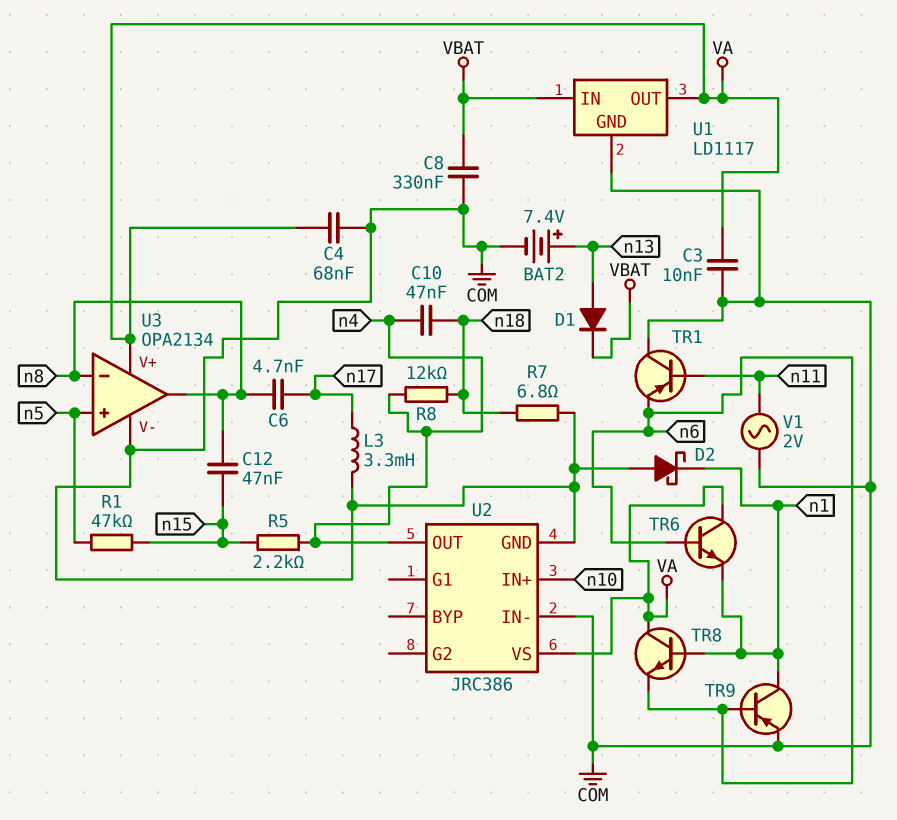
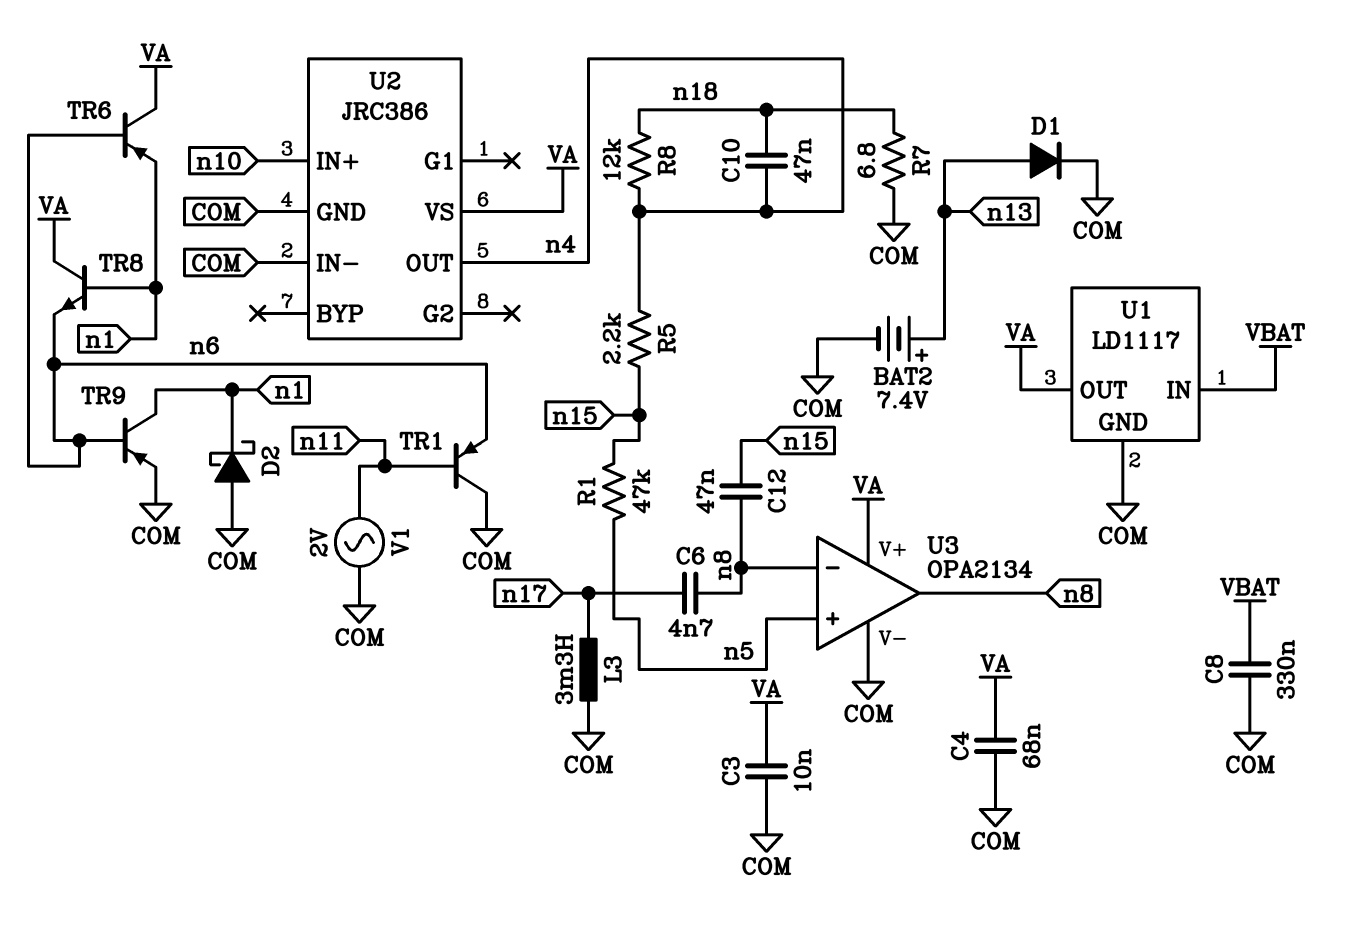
D1: diode (A n13, K VBAT) -> diode (A n13, K COM)
TR6: NPN (B n6, C VA, E n1) -> PNP (B n6, C VA, E n1)

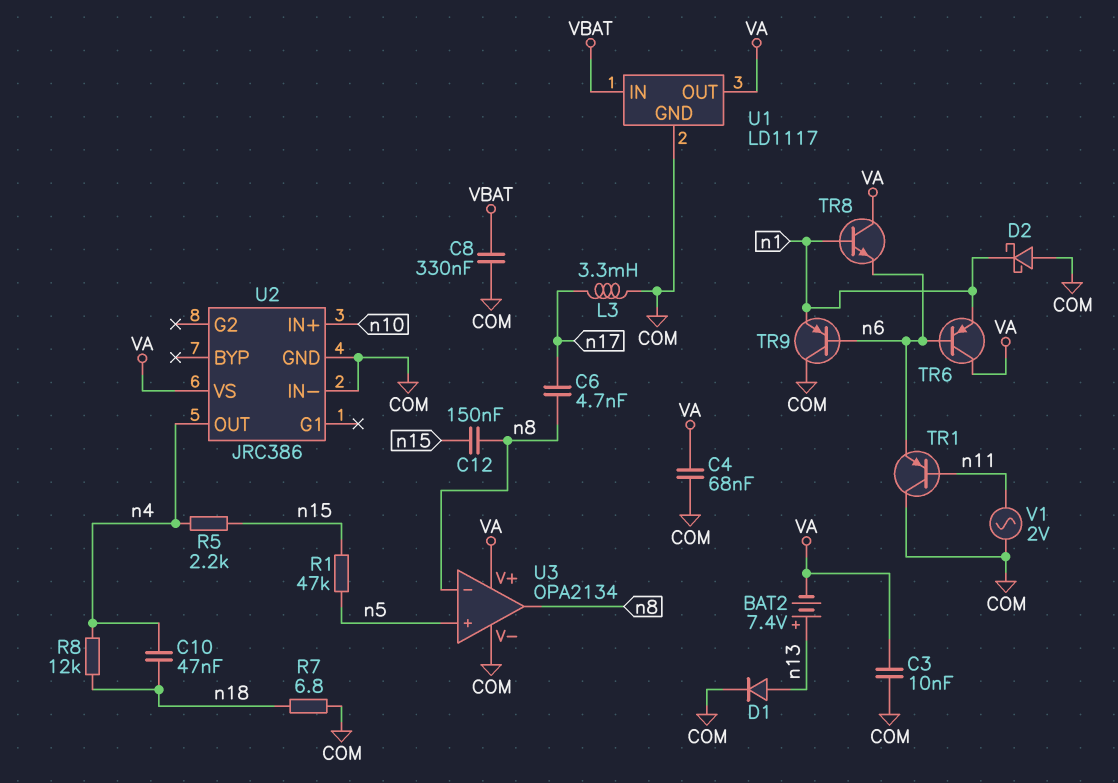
BAT2: 7.4V (plus n13, minus COM) -> 7.4V (plus n13, minus VA)
C12: 47nF (n8, n15) -> 150nF (n8, n15)
TR9: PNP (B n6, C n1, E COM) -> PNP (B n6, C COM, E n1)

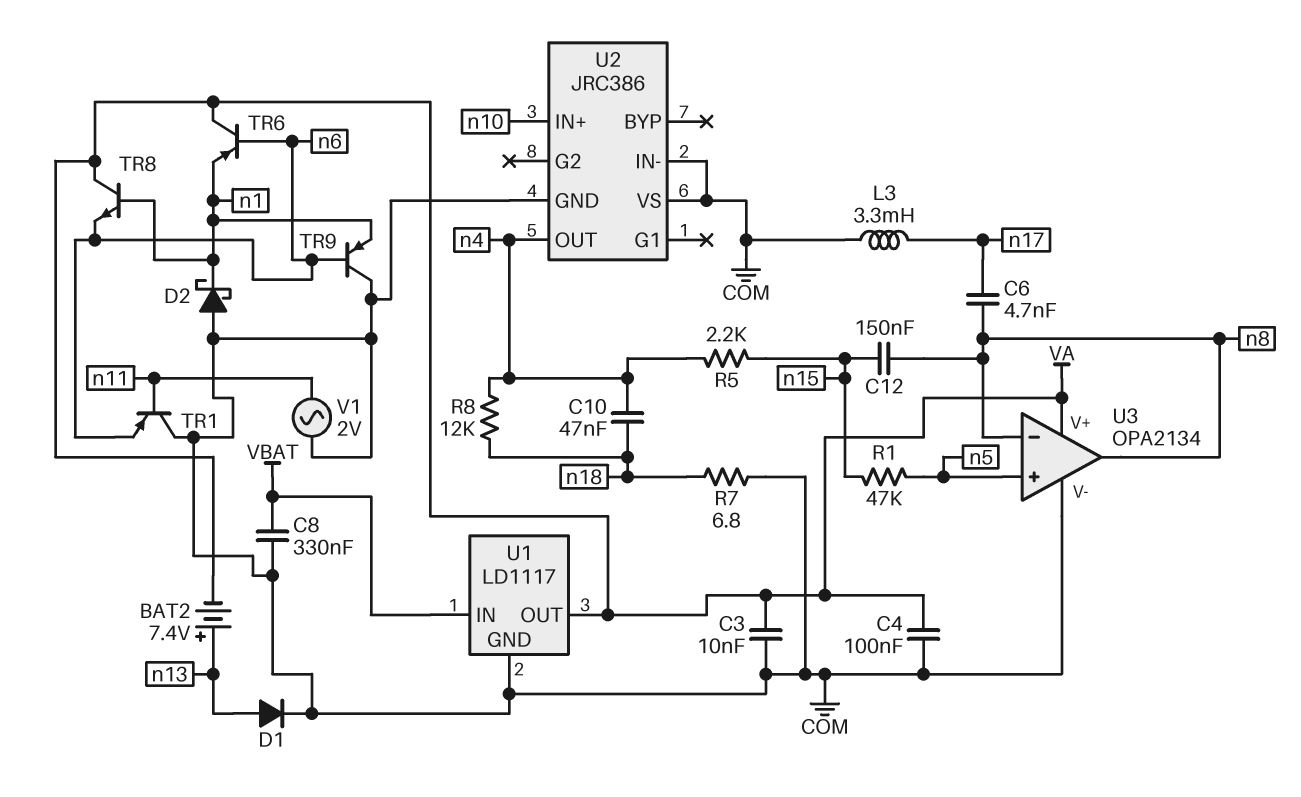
C4: 68nF (COM, VA) -> 100nF (COM, VA)
U2 pin VS: VA -> COM

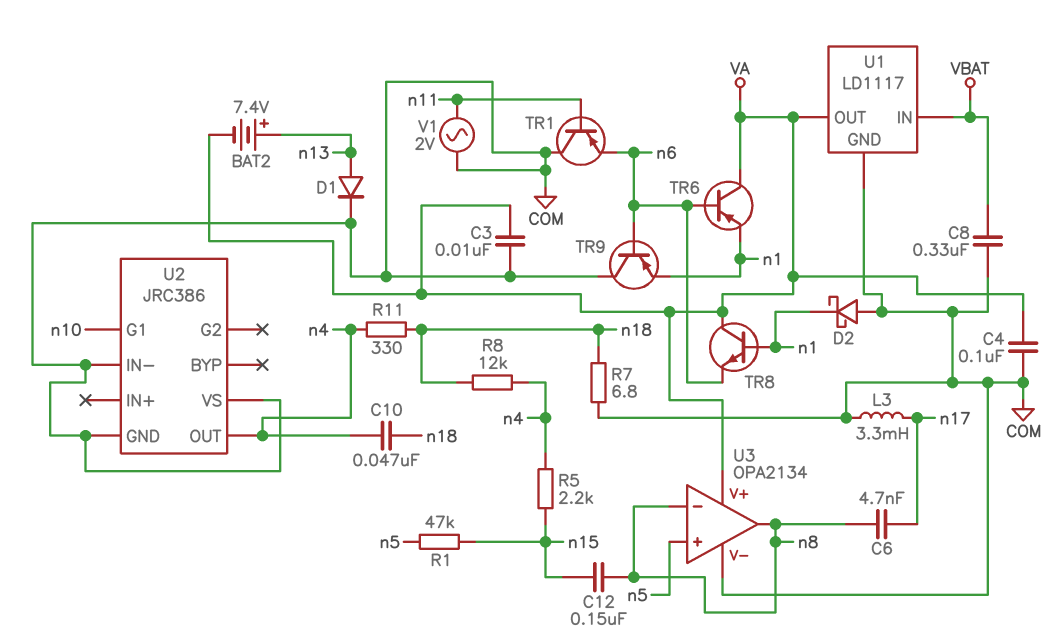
R11: none -> 330 (n4, n18)
U2 pin G1: none -> n10
U2 pin IN+: n10 -> none

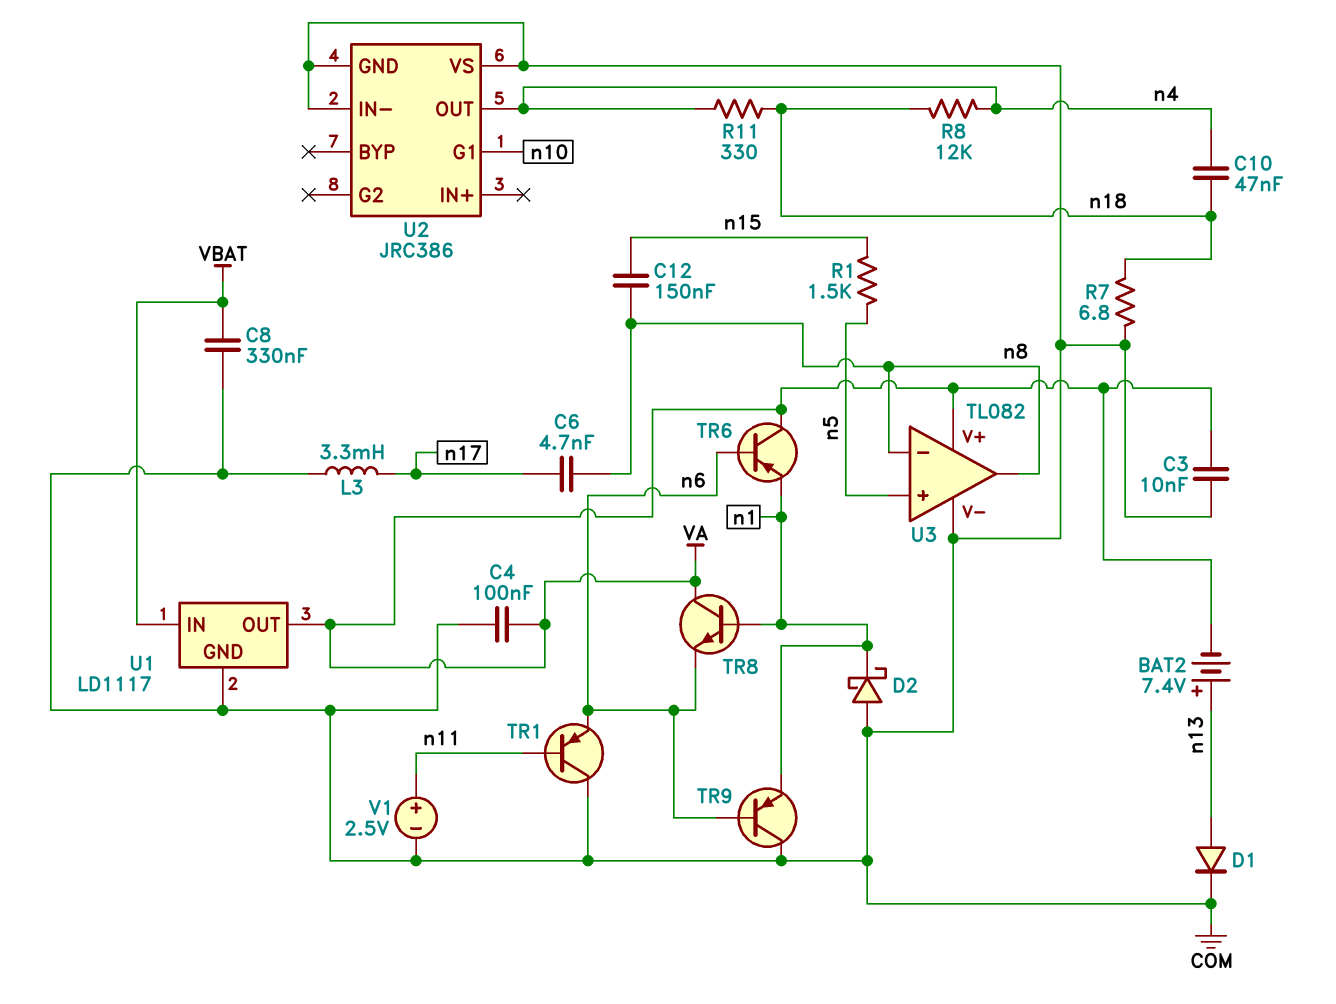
R1: 47k (n5, n15) -> 1.5k (n5, n15)
R5: 2.2k (n4, n15) -> none
U3: OPA2134 -> TL082
V1: AC 2V (COM, n11) -> 2.5V (plus n11, minus COM)

